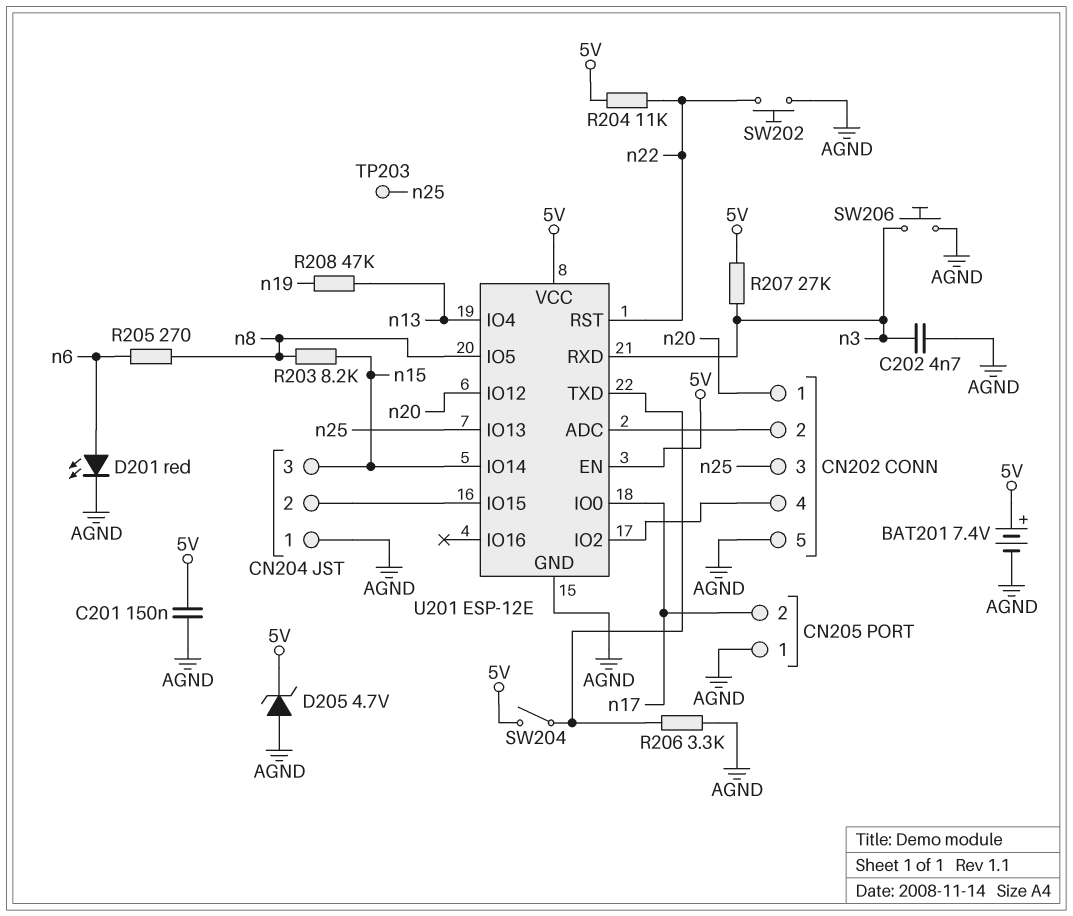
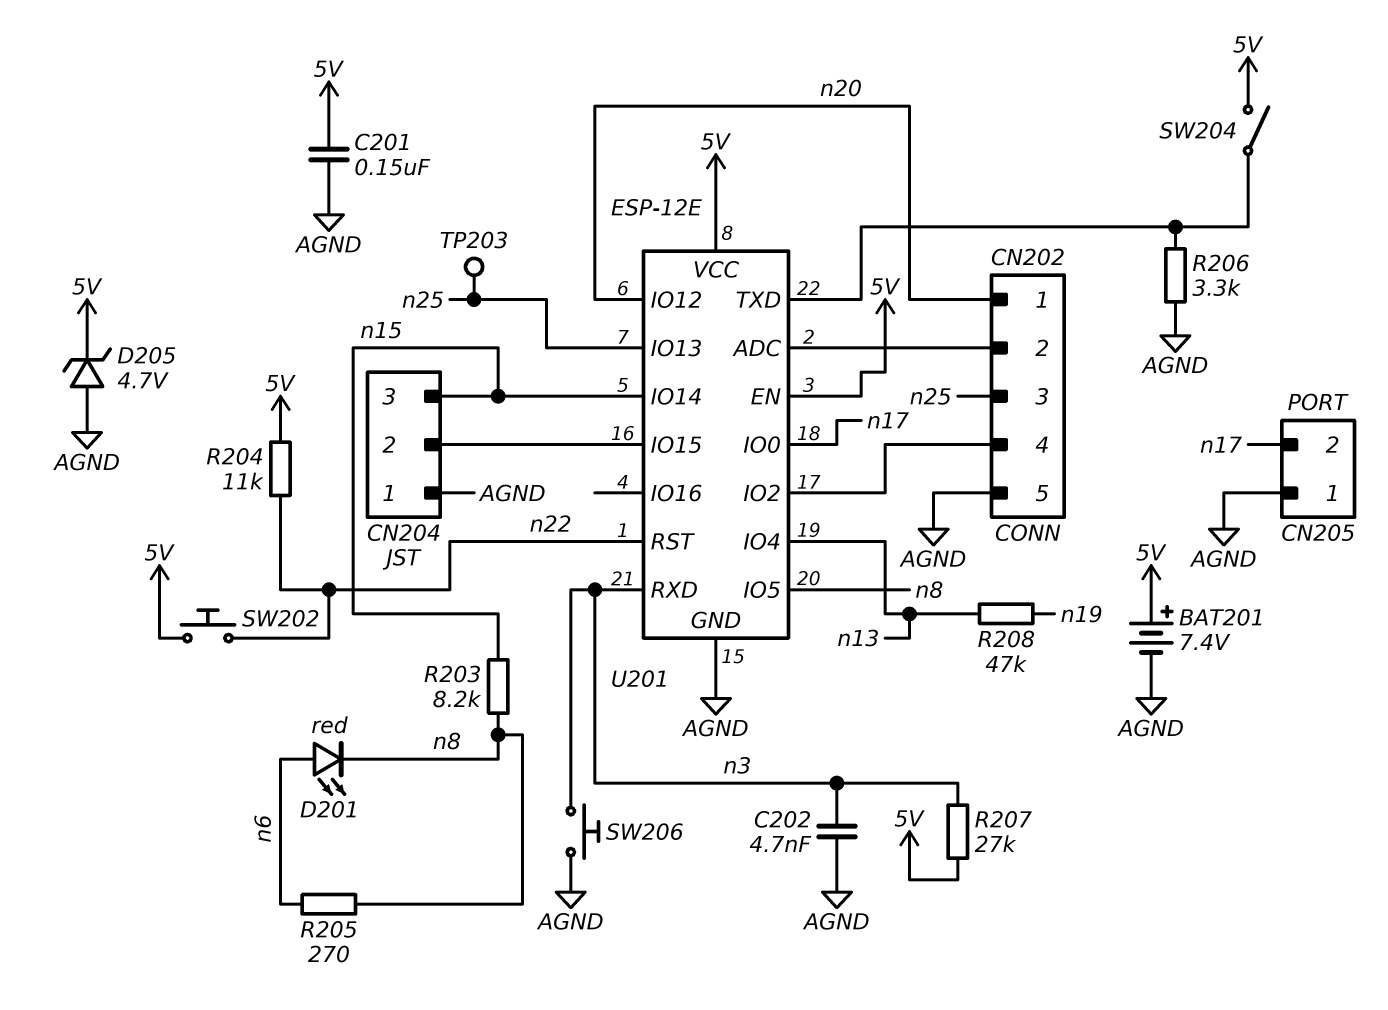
D201: LED red (A n6, K AGND) -> LED red (A n6, K n8)
SW202: button (AGND, n22) -> button (5V, n22)

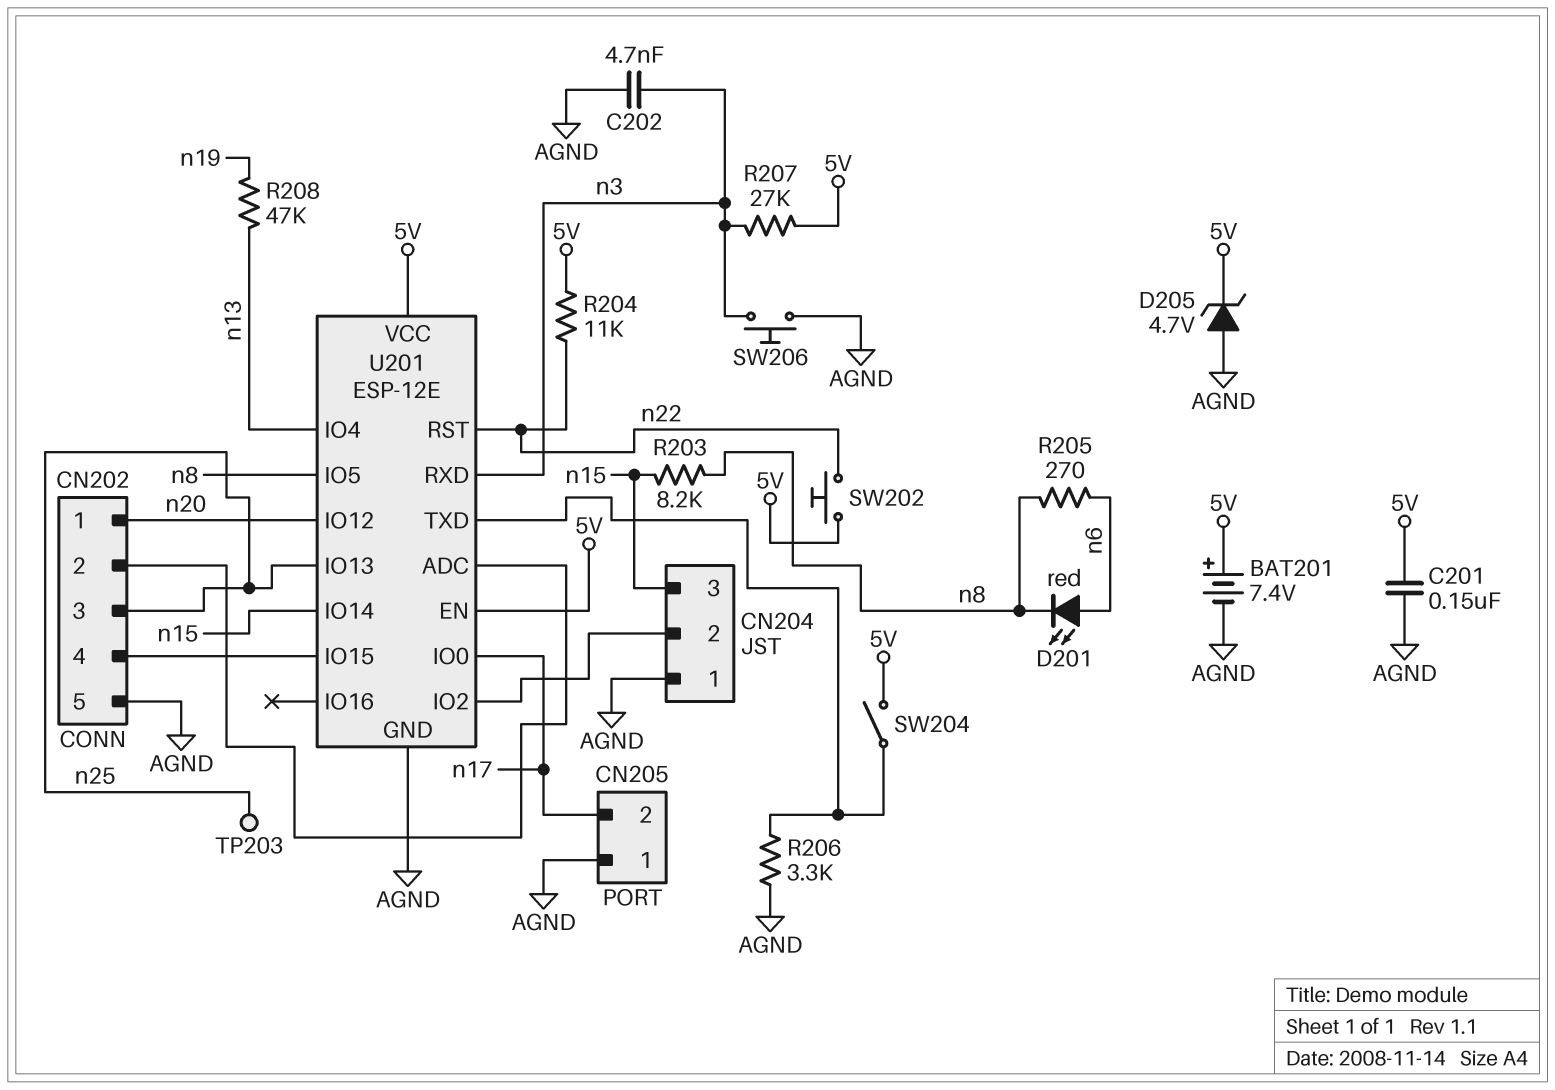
U201 pin IO2: CN202/4 -> CN204/2
U201 pin IO15: CN204/2 -> CN202/4

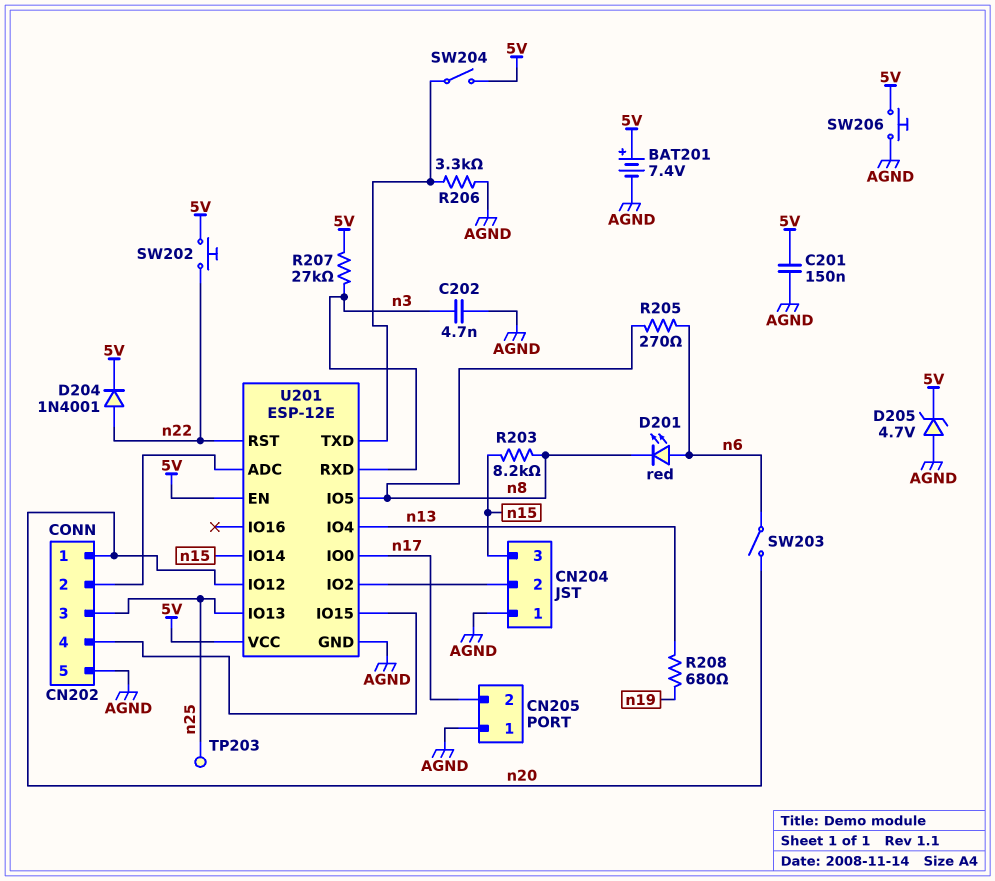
D204: none -> diode 1N4001 (A n22, K 5V)
R204: 11k (5V, n22) -> none
R208: 47k (n13, n19) -> 680 (n13, n19)
SW203: none -> switch (n6, n20)
SW206: button (AGND, n3) -> button (5V, AGND)

